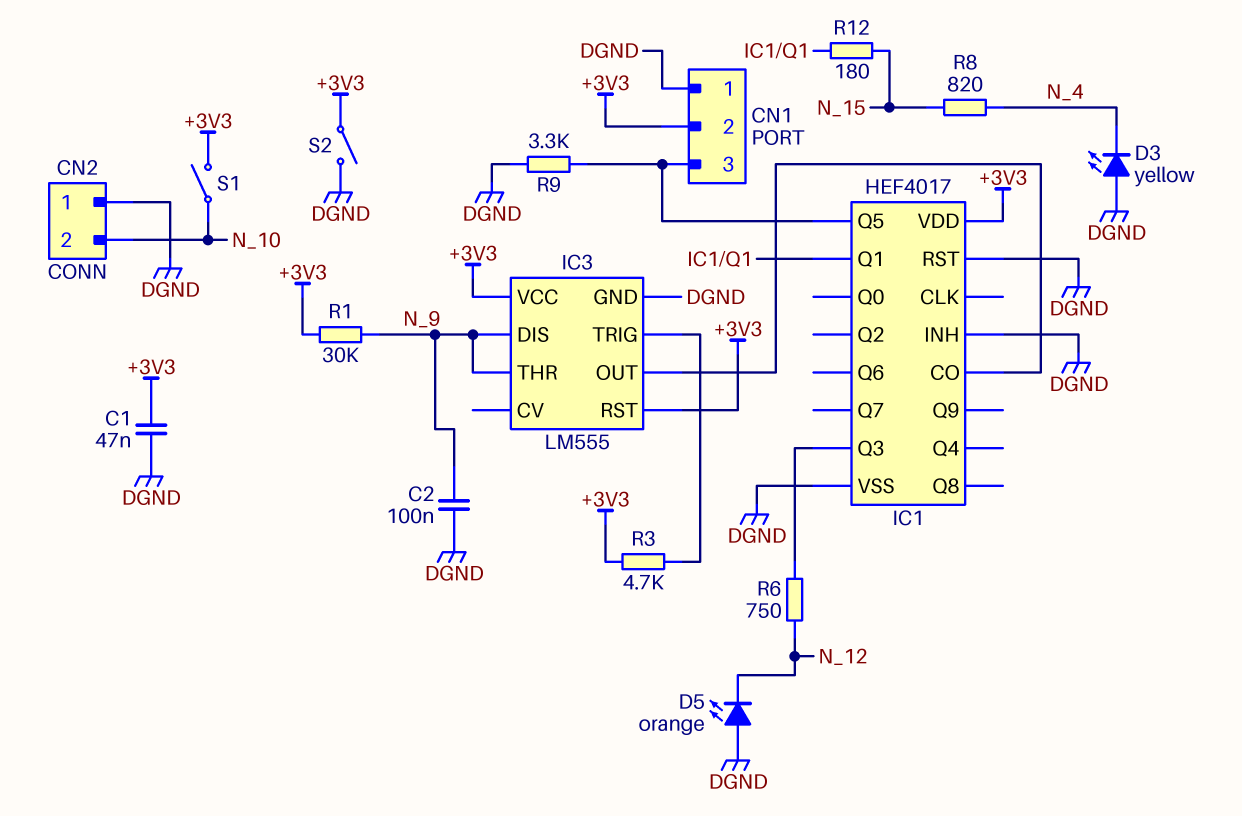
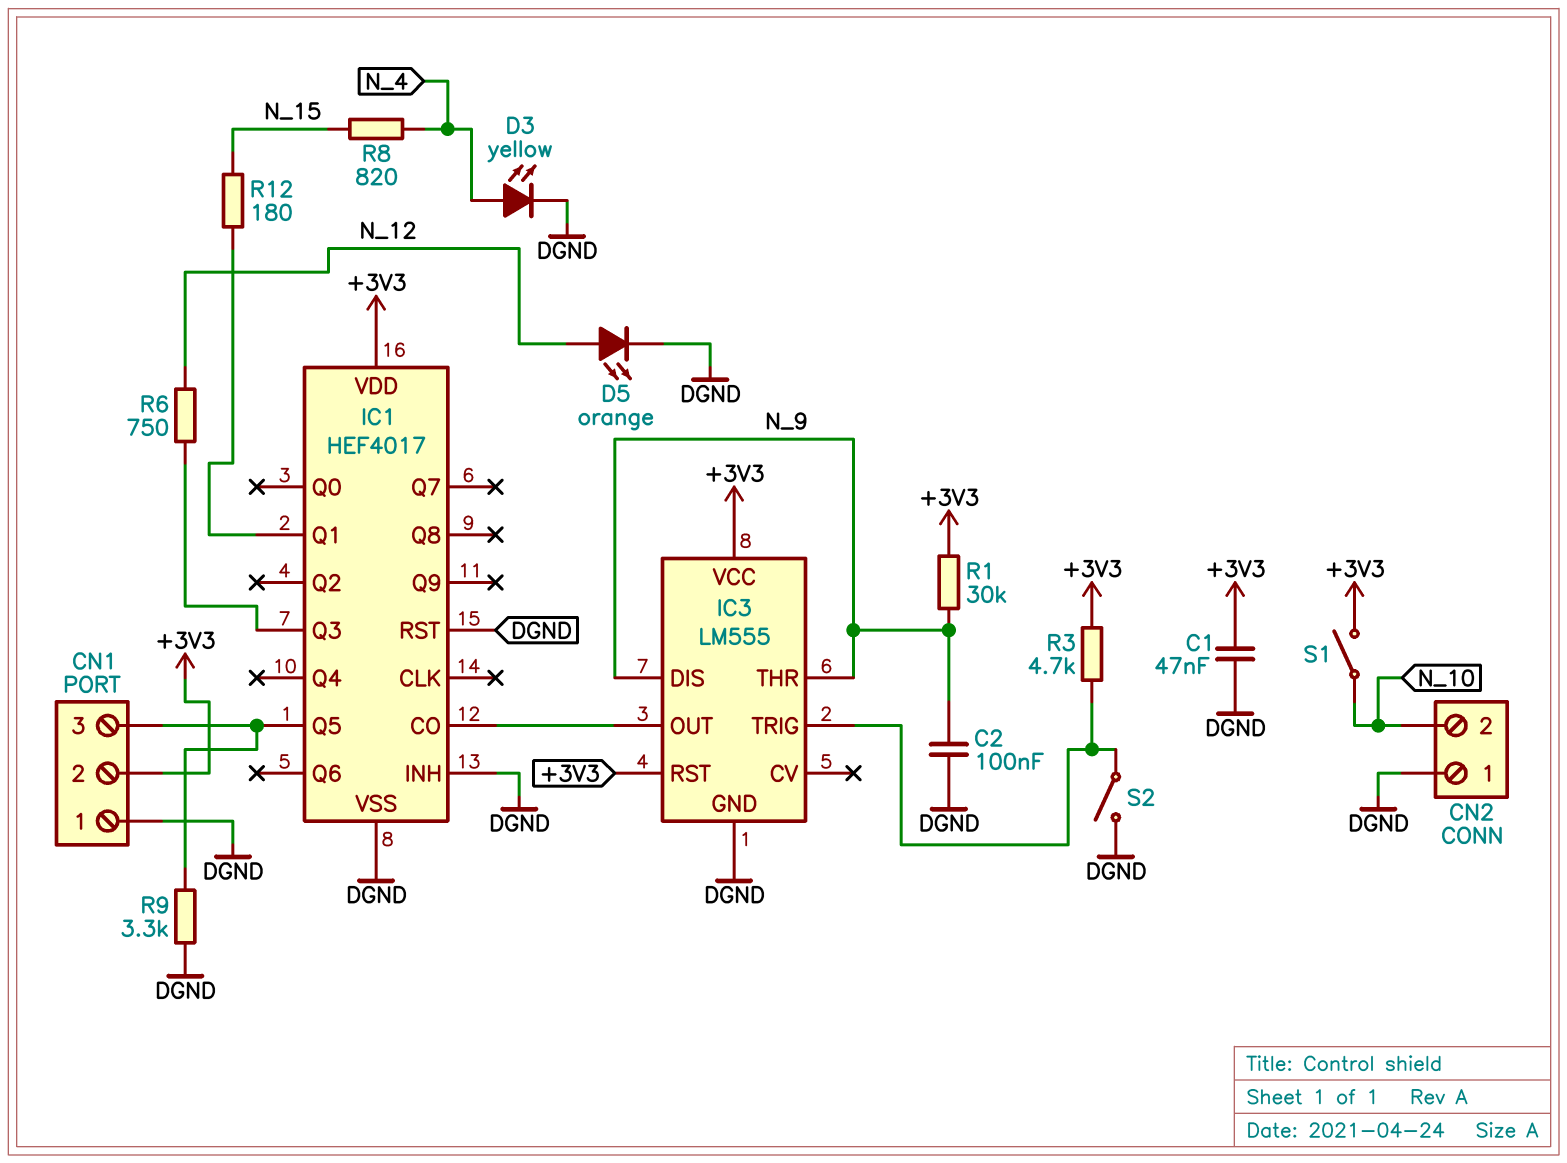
D3: LED yellow (A DGND, K N_4) -> LED yellow (A N_4, K DGND)
D5: LED orange (A DGND, K N_12) -> LED orange (A N_12, K DGND)
S2: switch (+3V3, DGND) -> switch (DGND, IC3/TRIG)

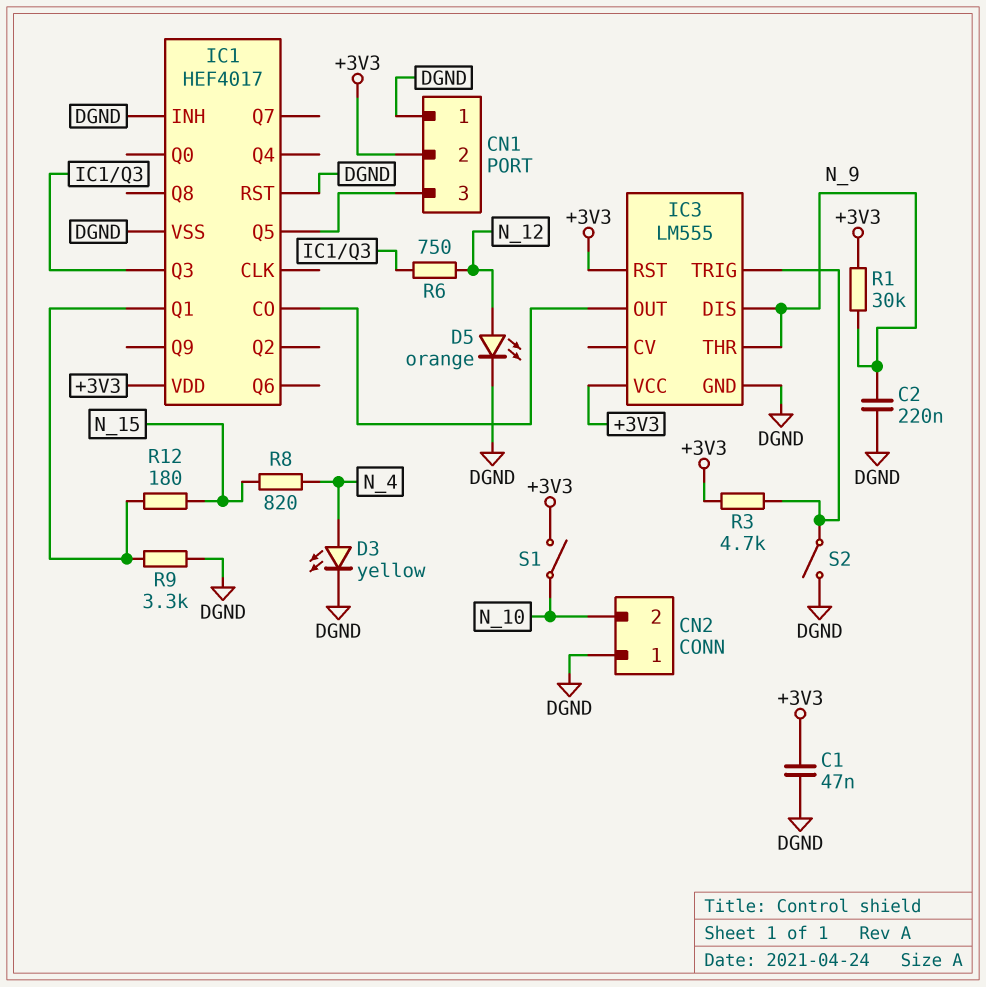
C2: 100nF (DGND, N_9) -> 220nF (DGND, N_9)
R9: 3.3k (CN1/3, DGND) -> 3.3k (DGND, IC1/Q1)

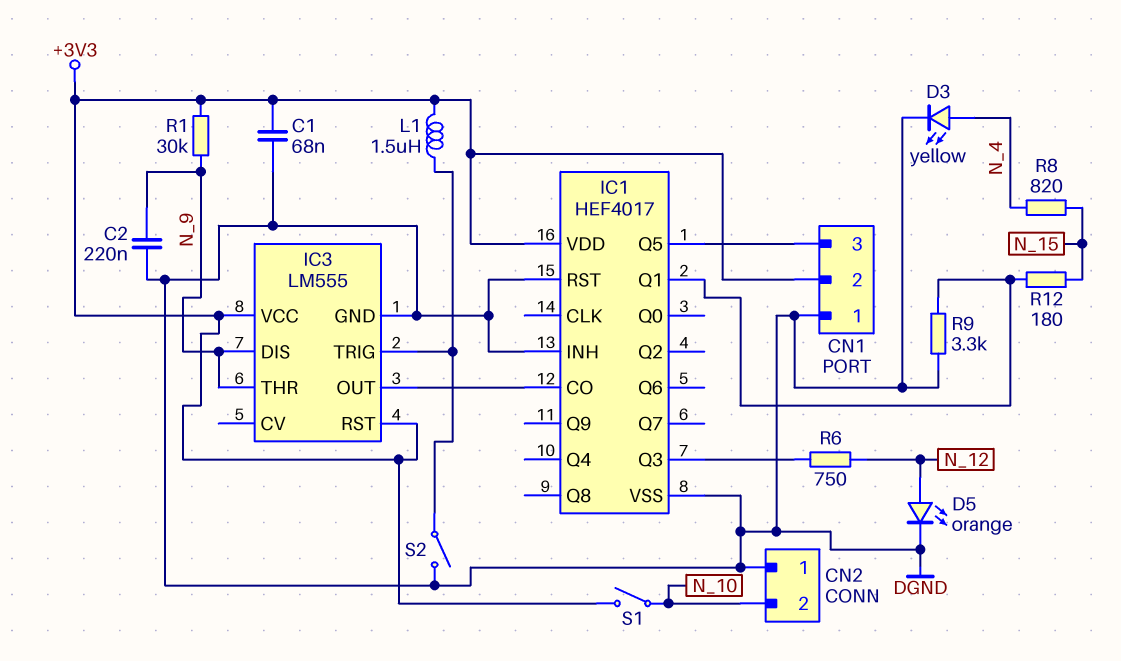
C1: 47nF (+3V3, DGND) -> 68nF (+3V3, DGND)
L1: none -> 1.5uH (+3V3, IC3/TRIG)
R3: 4.7k (+3V3, IC3/TRIG) -> none

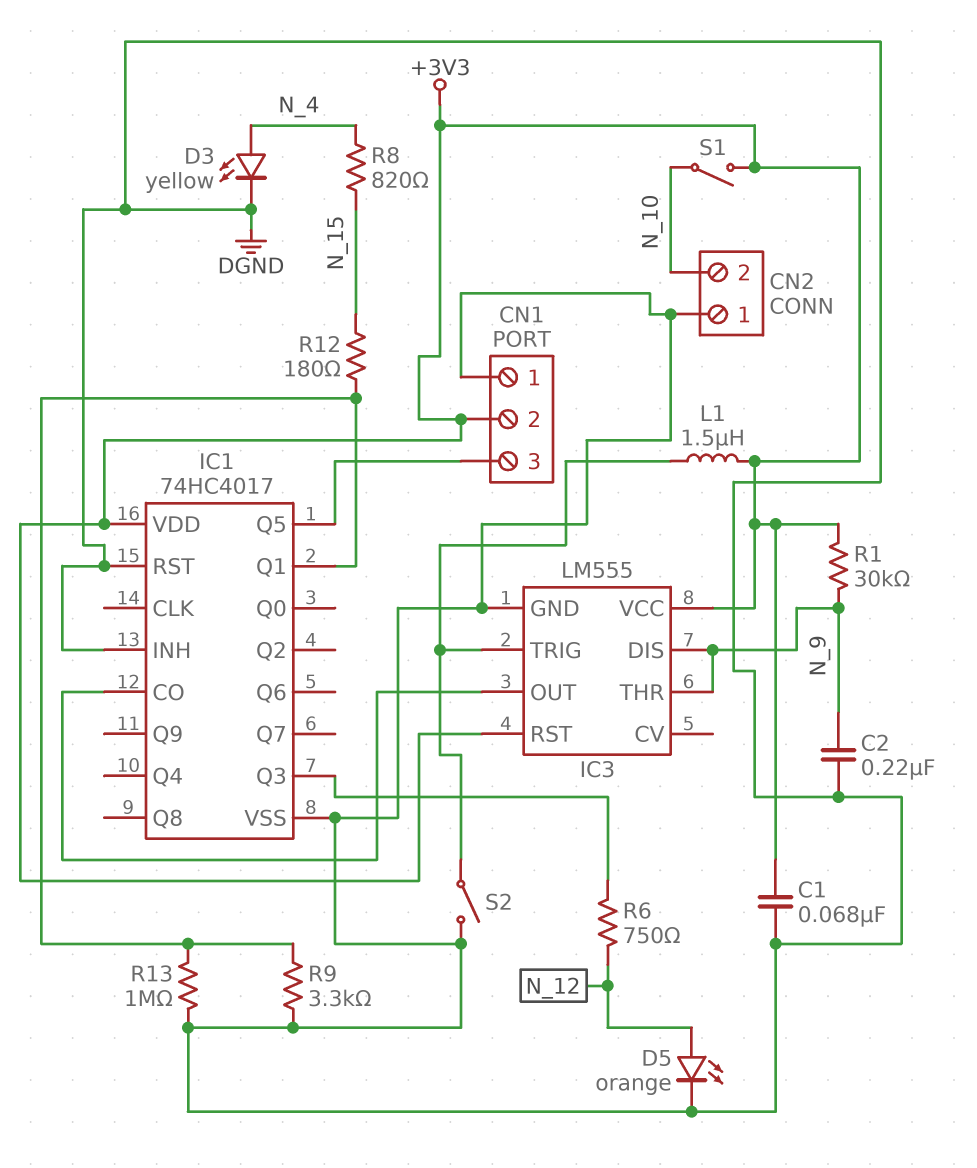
IC1: HEF4017 -> 74HC4017
R13: none -> 1M (DGND, IC1/Q1)

